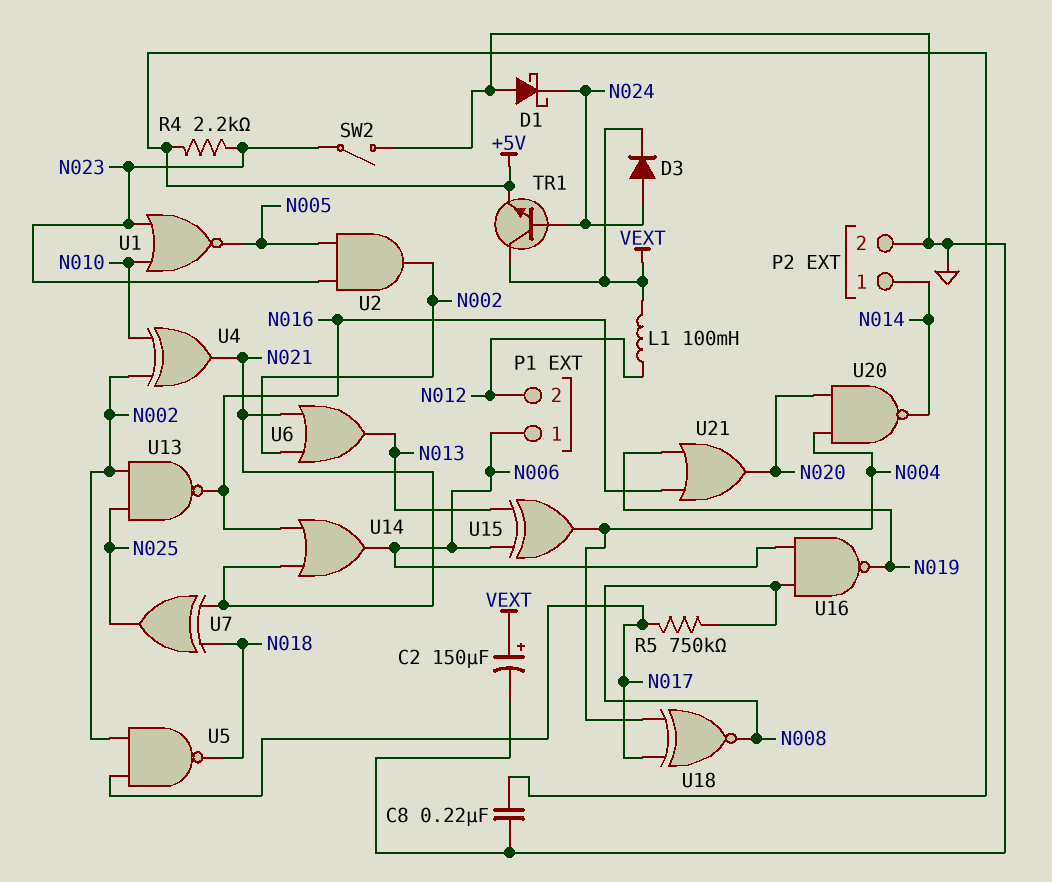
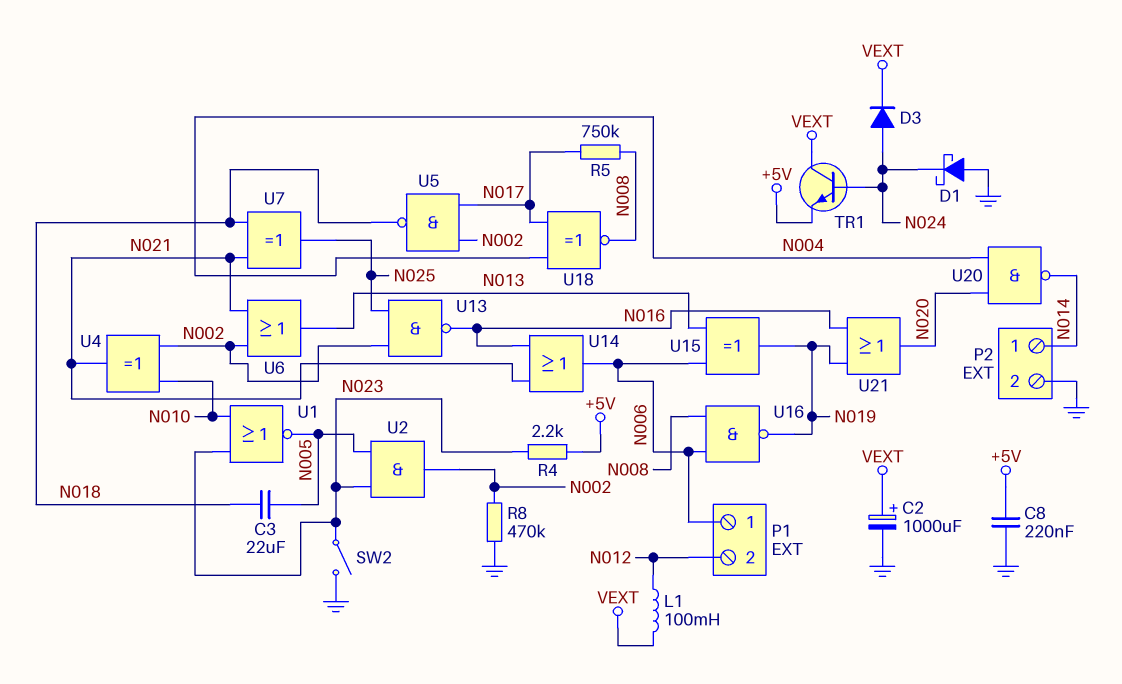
C2: 150uF (plus VEXT, minus GND) -> 1000uF (plus VEXT, minus GND)
C3: none -> 22uF (N005, N018)
R8: none -> 470k (GND, N002)
U15: XOR (in N006, in N013, out N004) -> XOR (in N006, in N013, out N019)

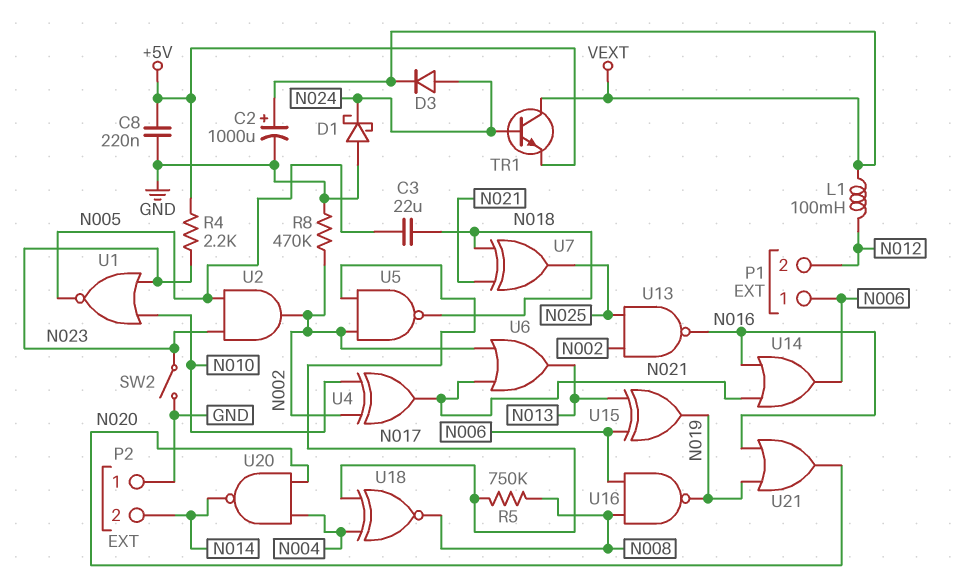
P2 pin 1: N014 -> GND
P2 pin 2: GND -> N014

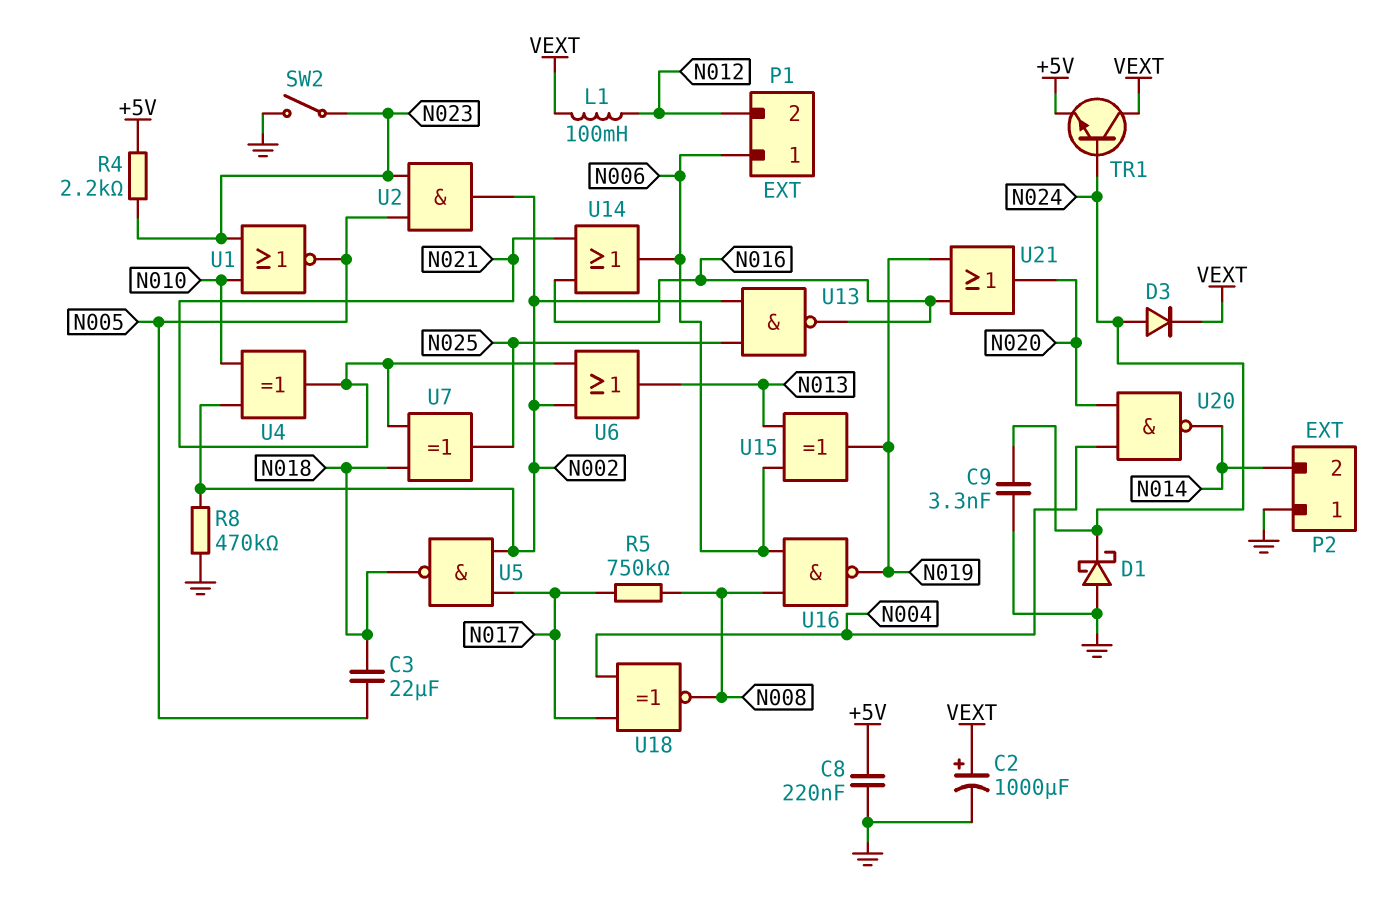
C9: none -> 3.3nF (GND, N024)

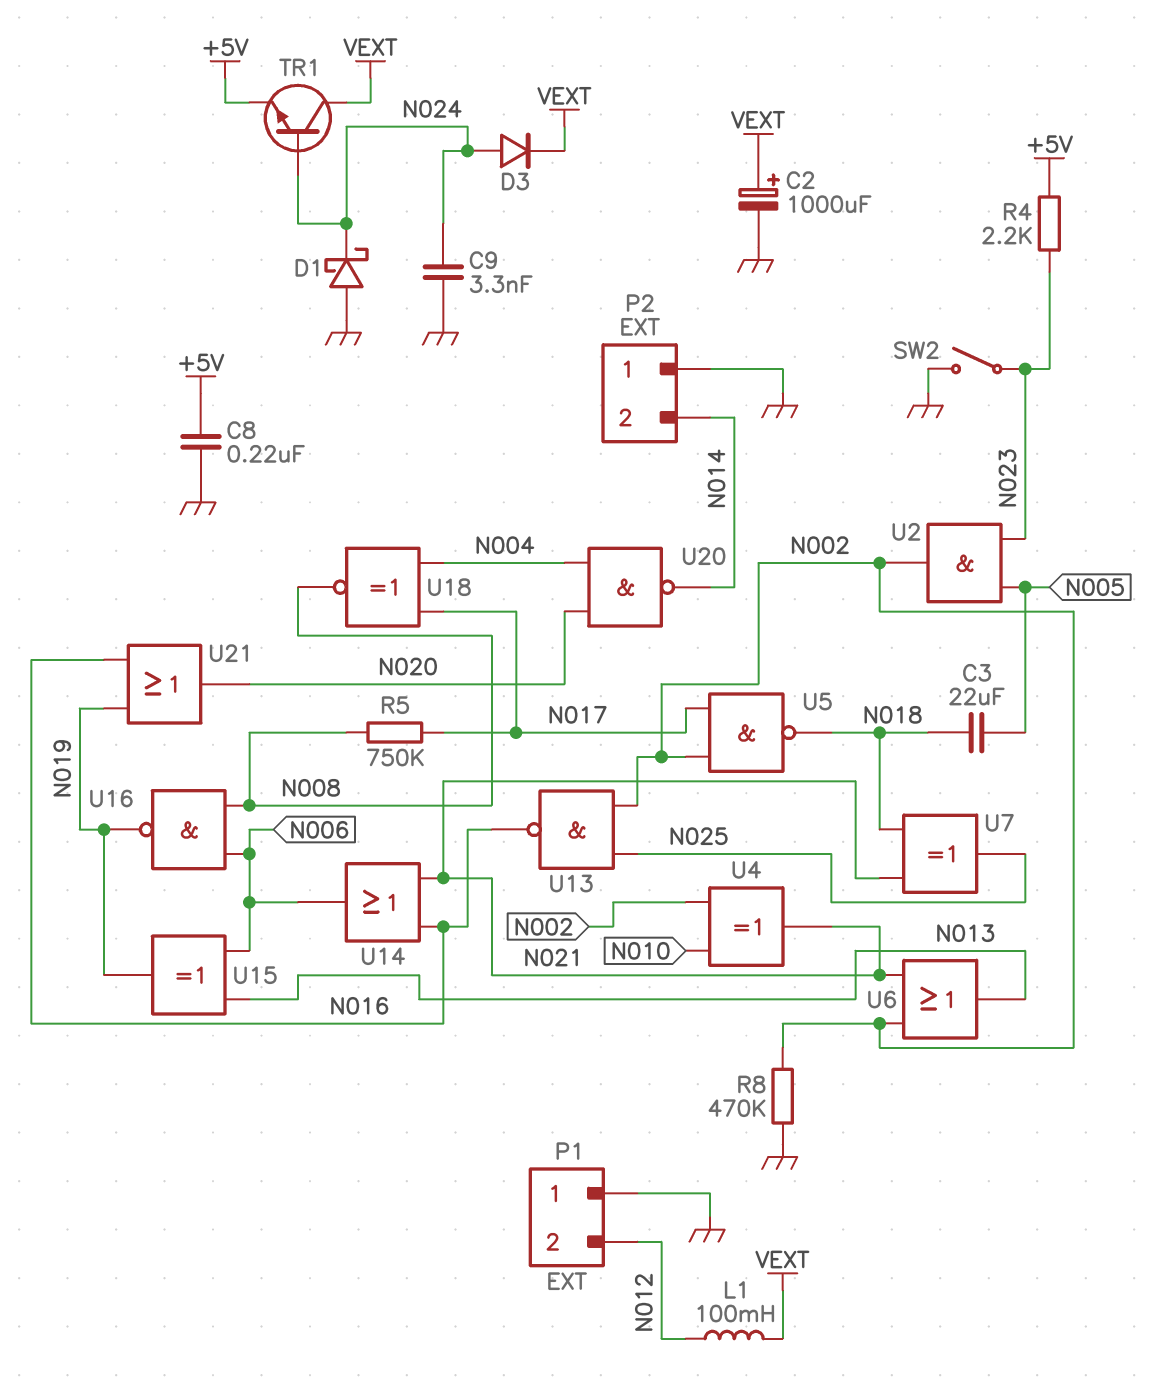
P1 pin 1: N006 -> GND
U1: NOR (in N010, in N023, out N005) -> none

